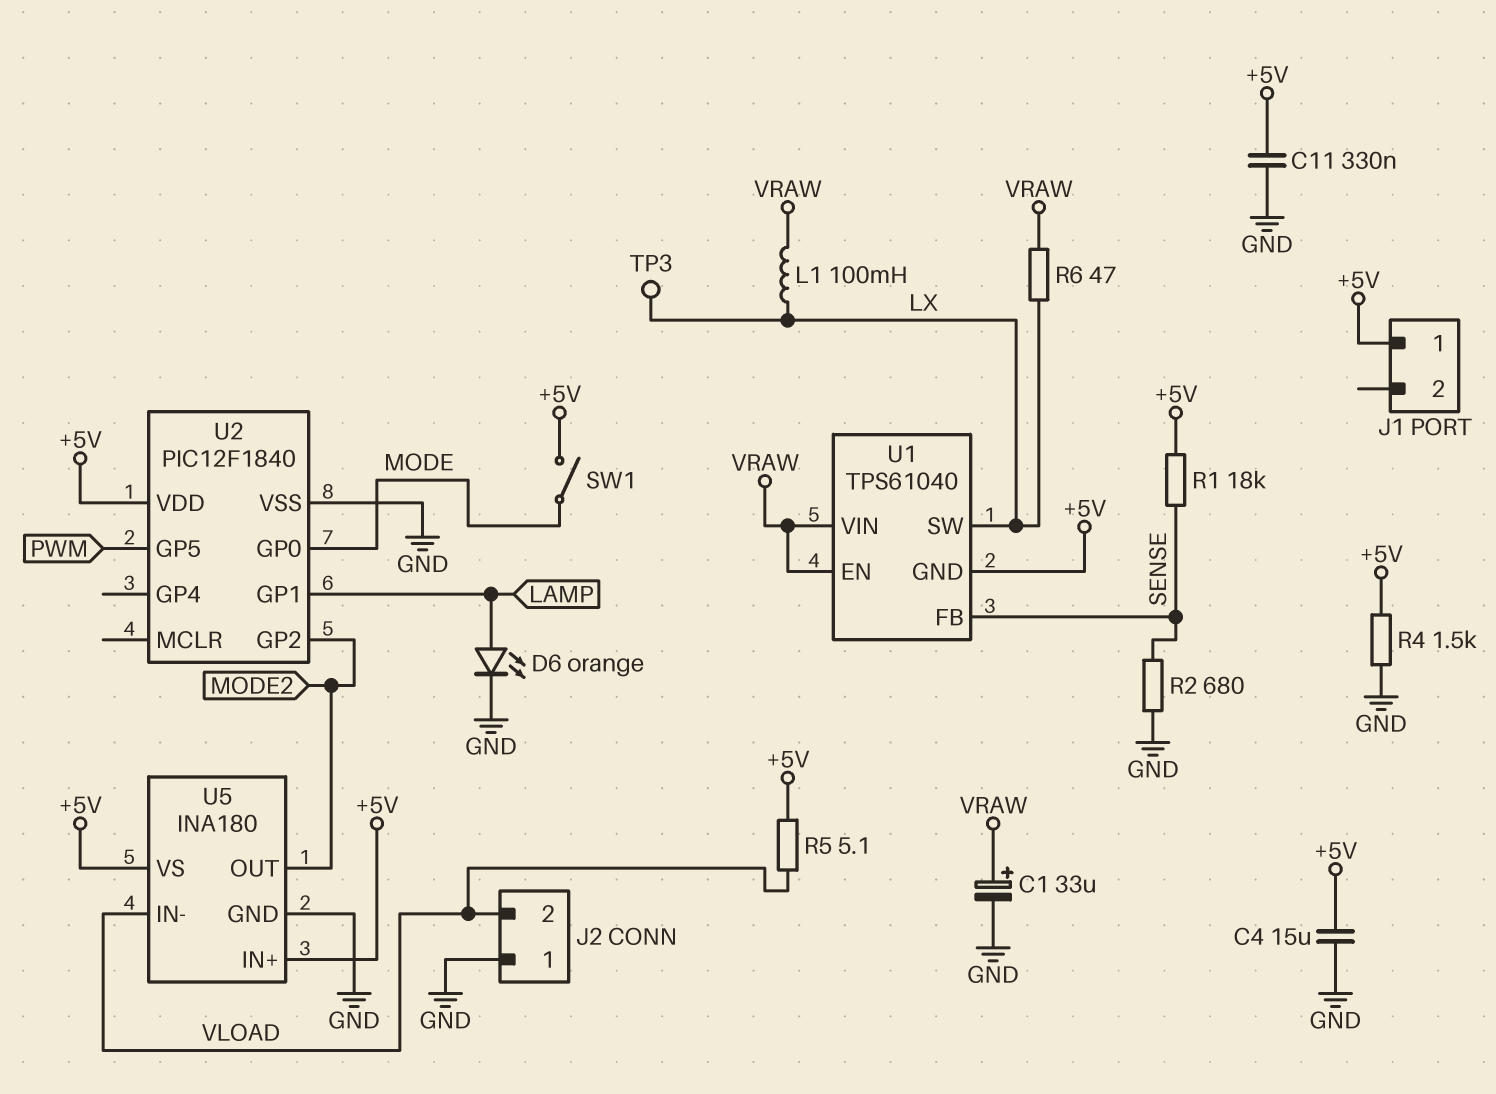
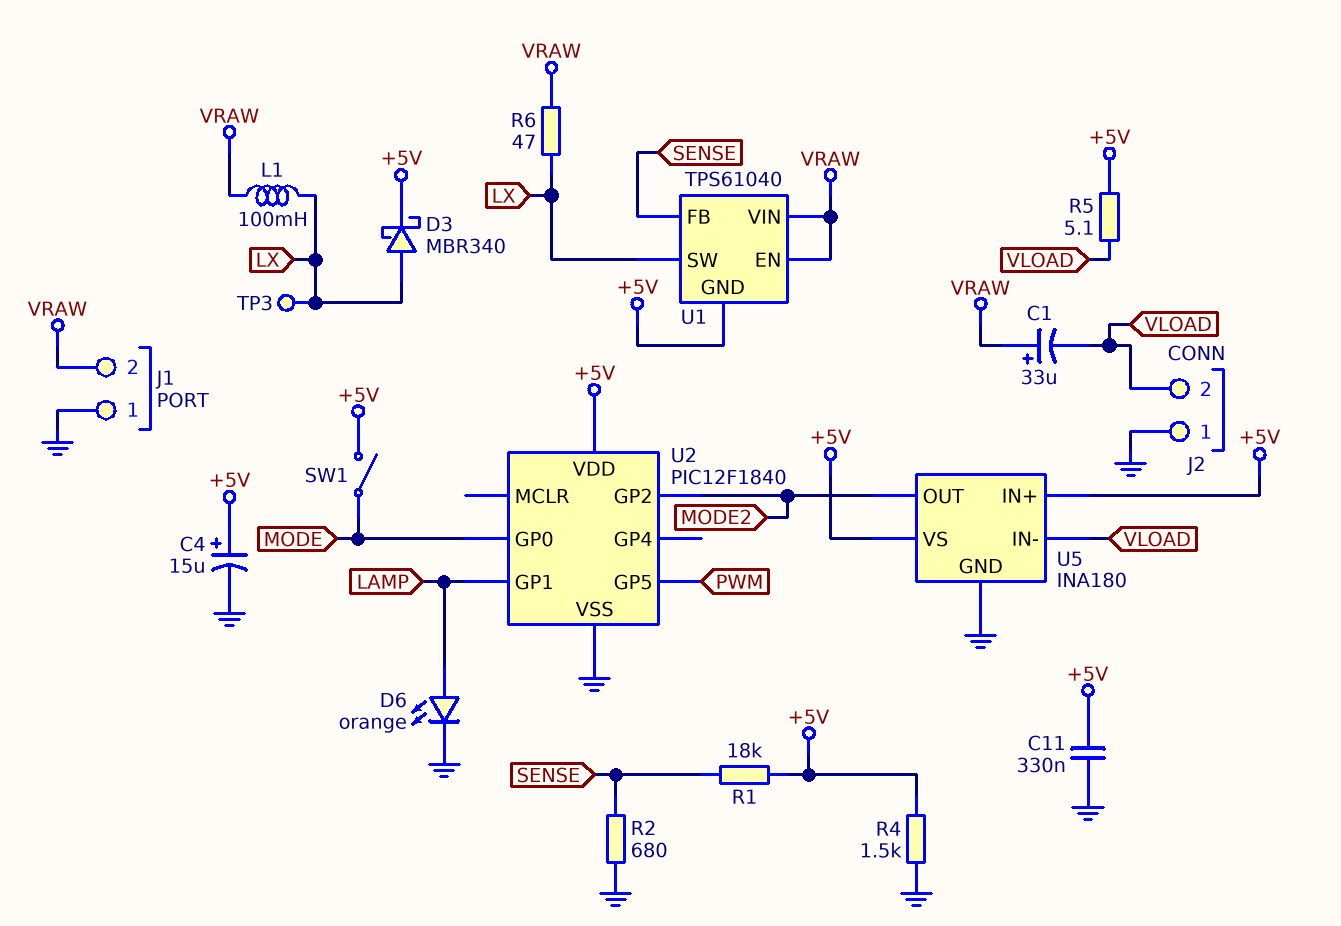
C1: 33uF (plus VRAW, minus GND) -> 33uF (plus VRAW, minus VLOAD)
C4: 15uF (+5V, GND) -> 15uF (plus +5V, minus GND)
D3: none -> schottky MBR340 (A LX, K +5V)
J1 pin 1: +5V -> GND
J1 pin 2: none -> VRAW

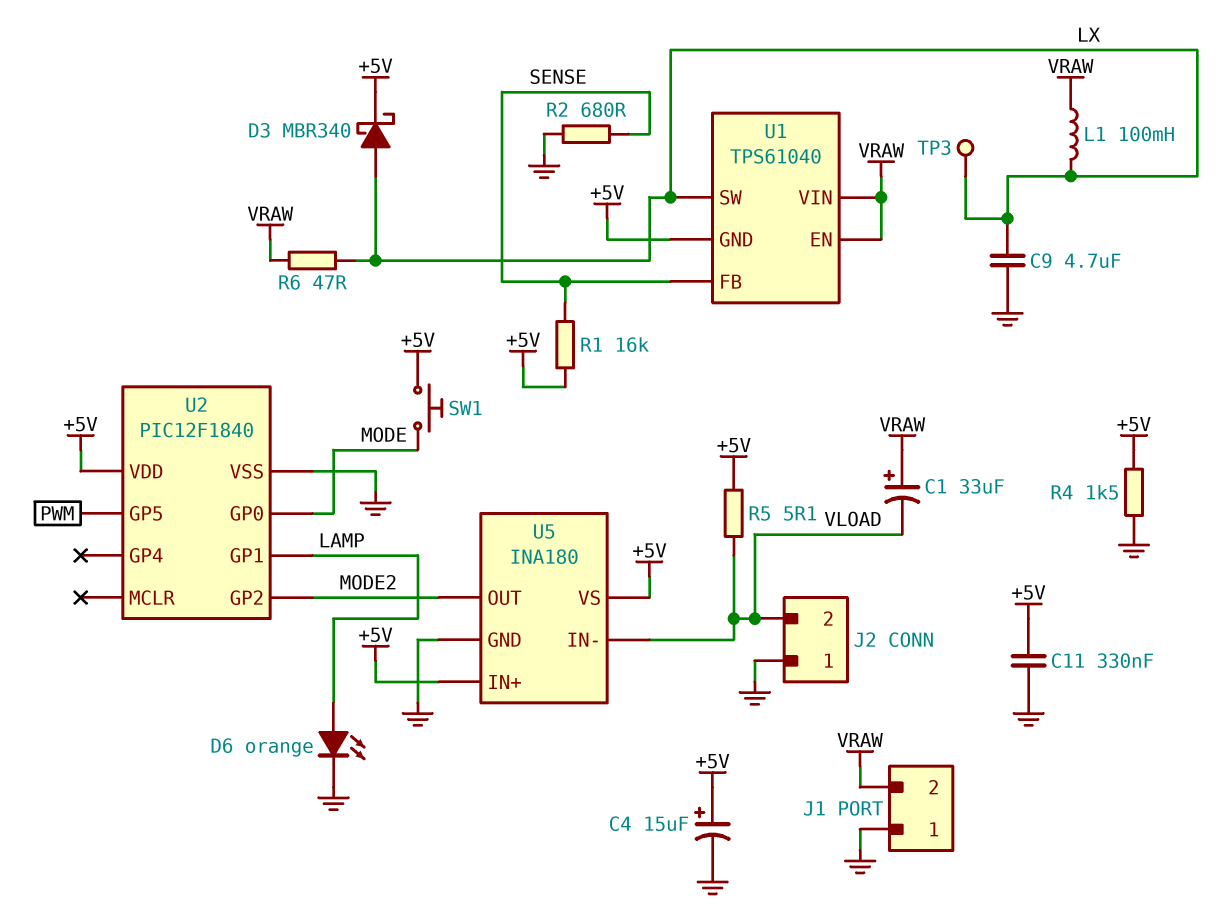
C9: none -> 4.7uF (GND, LX)
R1: 18k (+5V, SENSE) -> 16k (+5V, SENSE)
SW1: switch (+5V, MODE) -> button (+5V, MODE)

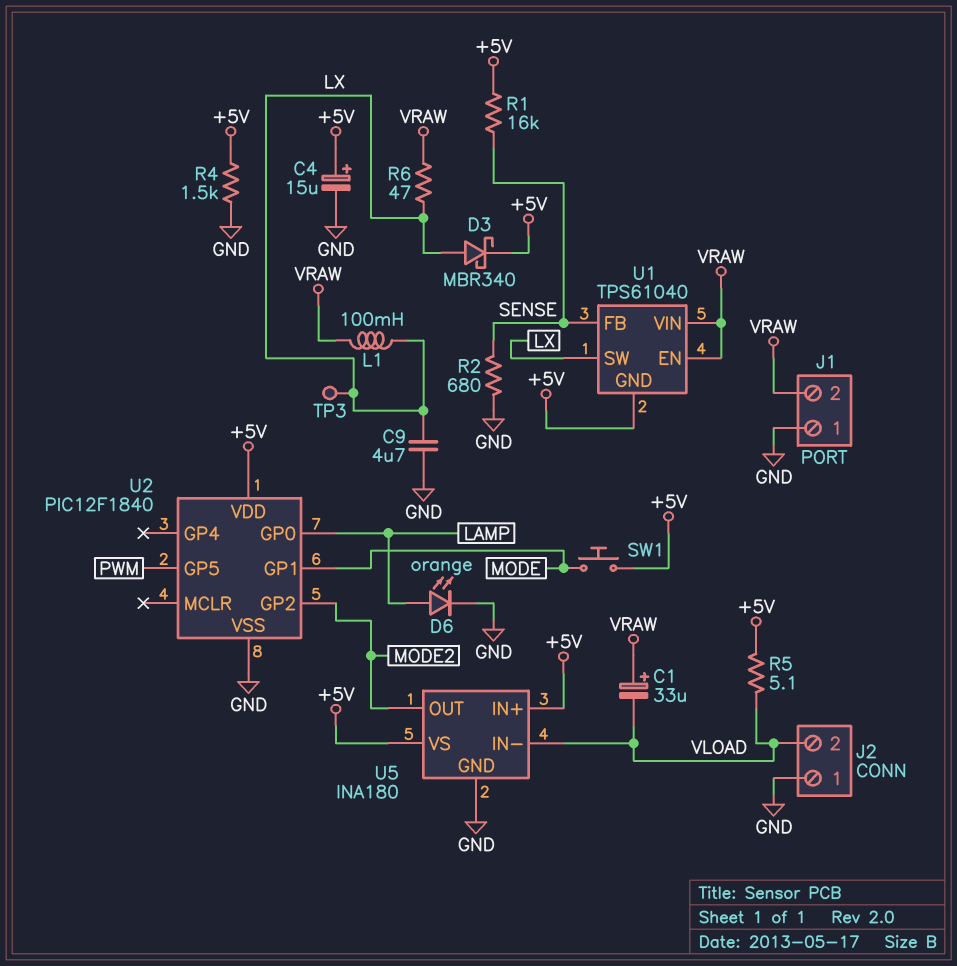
C11: 330nF (+5V, GND) -> none
U2 pin GP0: MODE -> LAMP
U2 pin GP1: LAMP -> MODE

